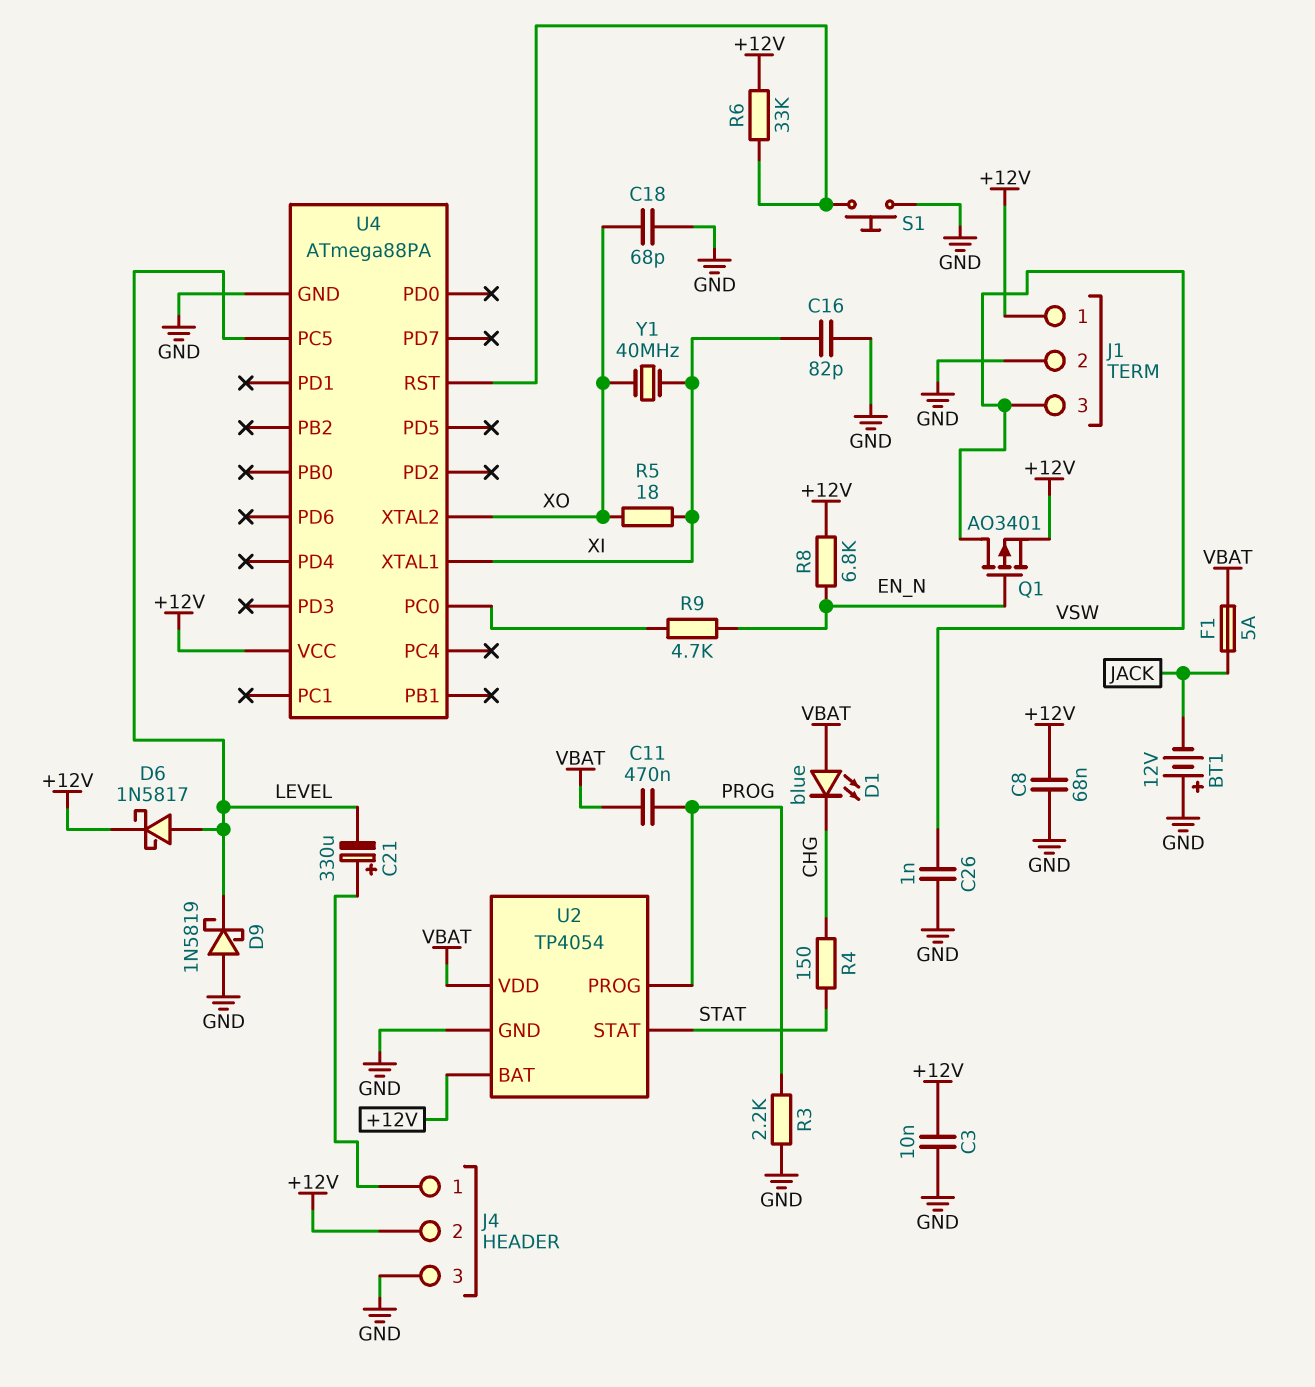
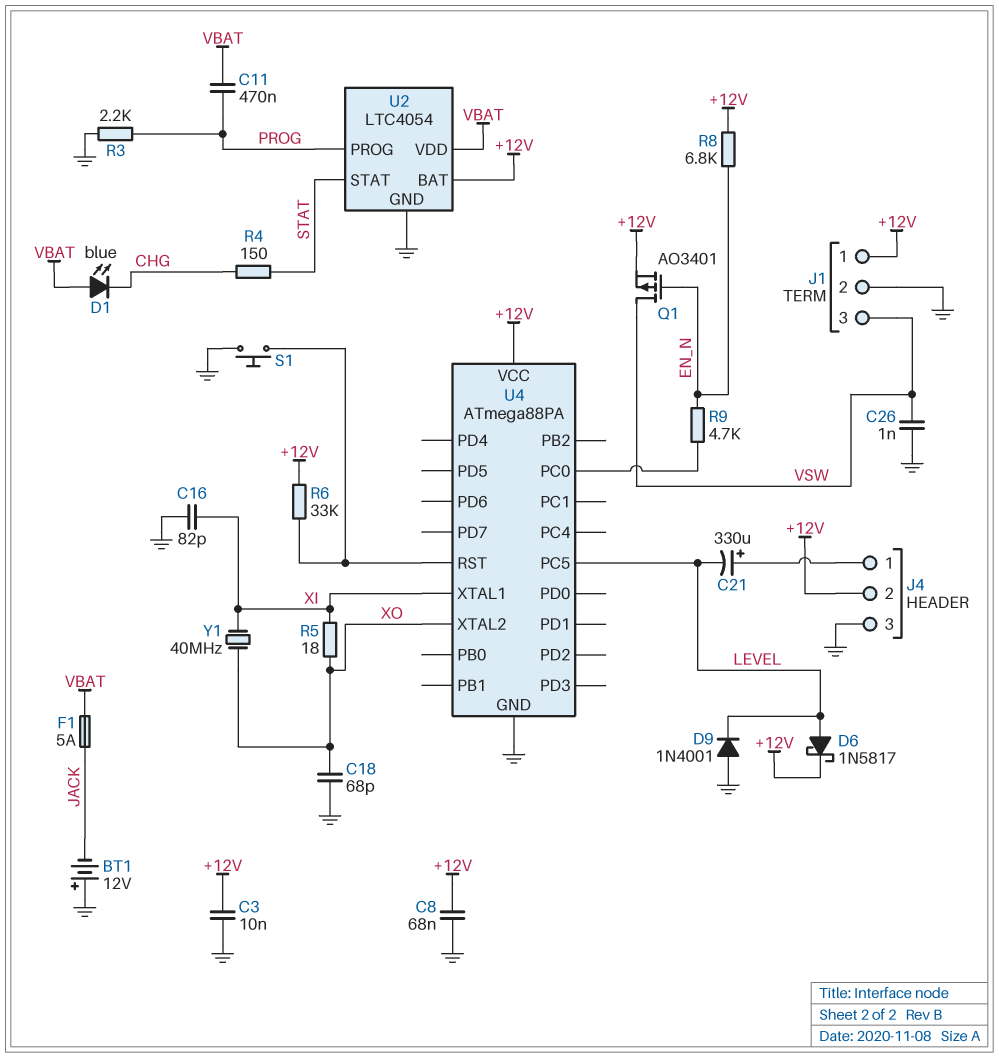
D9: schottky 1N5819 (A GND, K LEVEL) -> diode 1N4001 (A GND, K LEVEL)
U2: TP4054 -> LTC4054

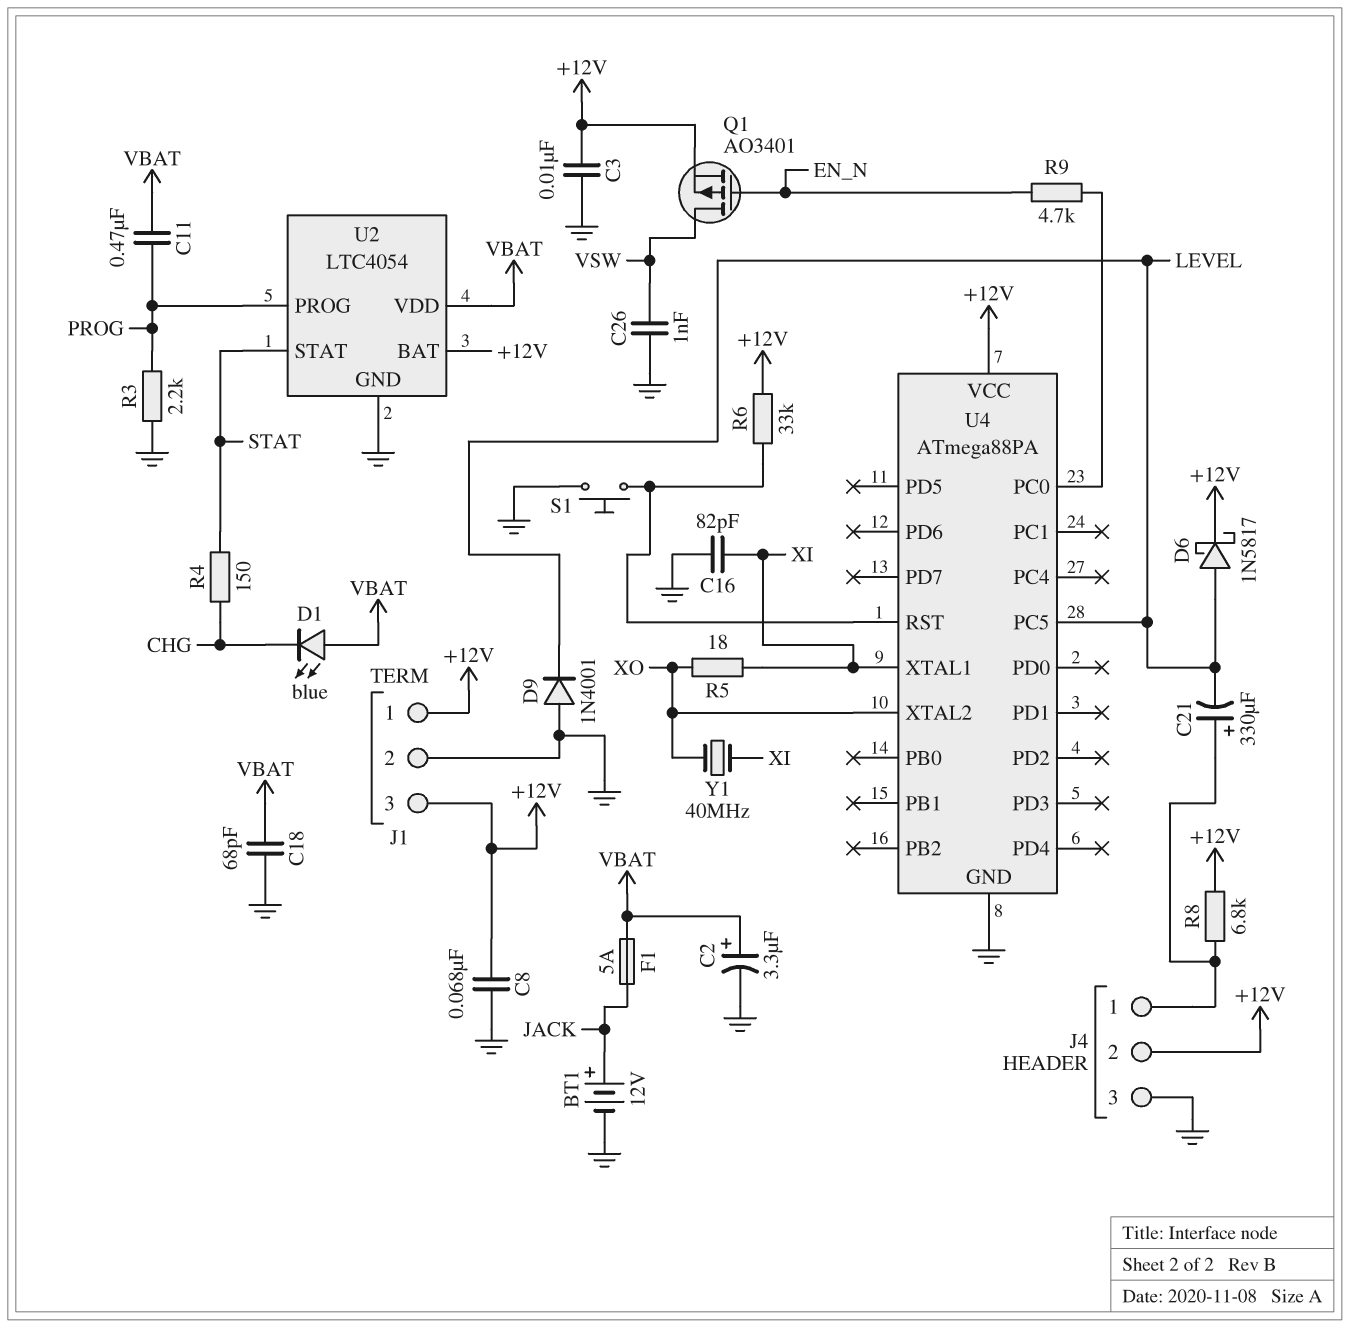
BT1: 12V (plus GND, minus JACK) -> 12V (plus JACK, minus GND)
C2: none -> 3.3uF (plus VBAT, minus GND)
C18: 68pF (GND, XO) -> 68pF (GND, VBAT)
J1 pin 3: VSW -> +12V
R8: 6.8k (+12V, EN_N) -> 6.8k (+12V, J4/1)

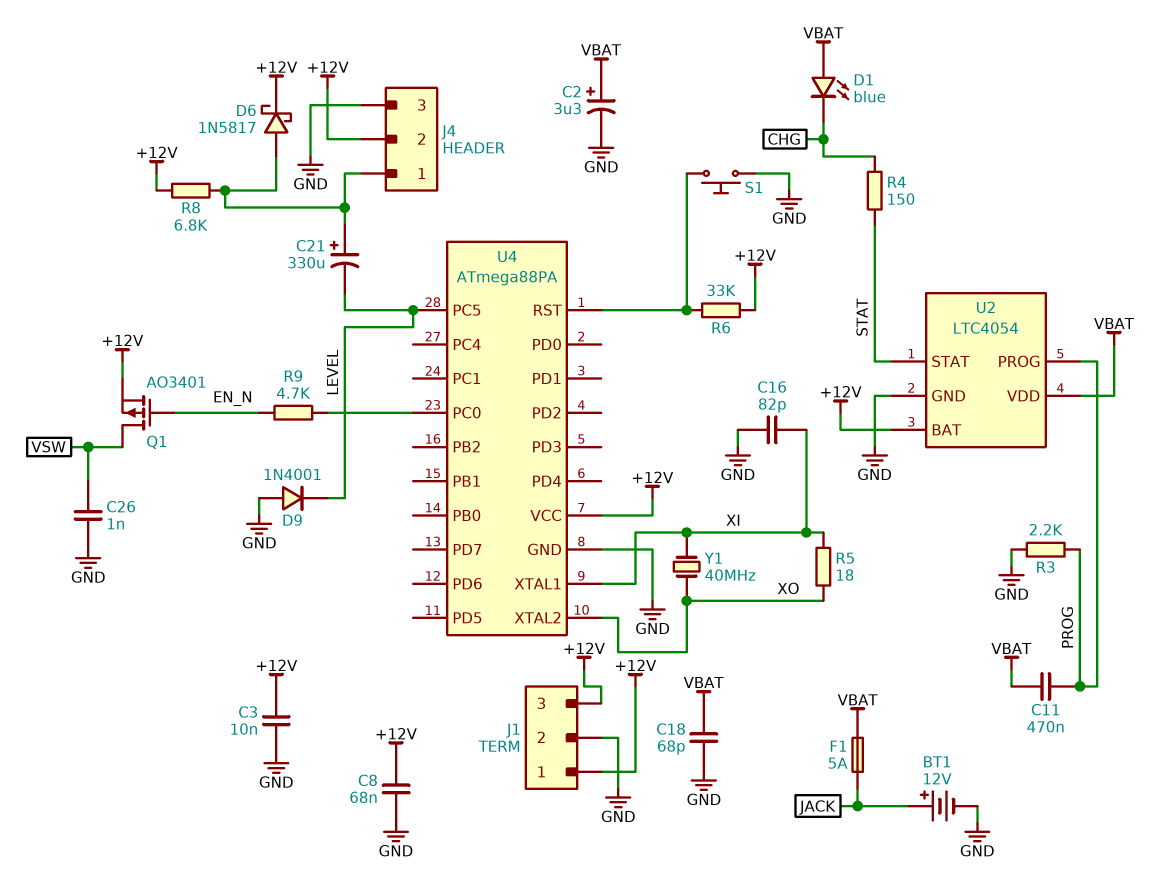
D6: schottky 1N5817 (A LEVEL, K +12V) -> schottky 1N5817 (A J4/1, K +12V)

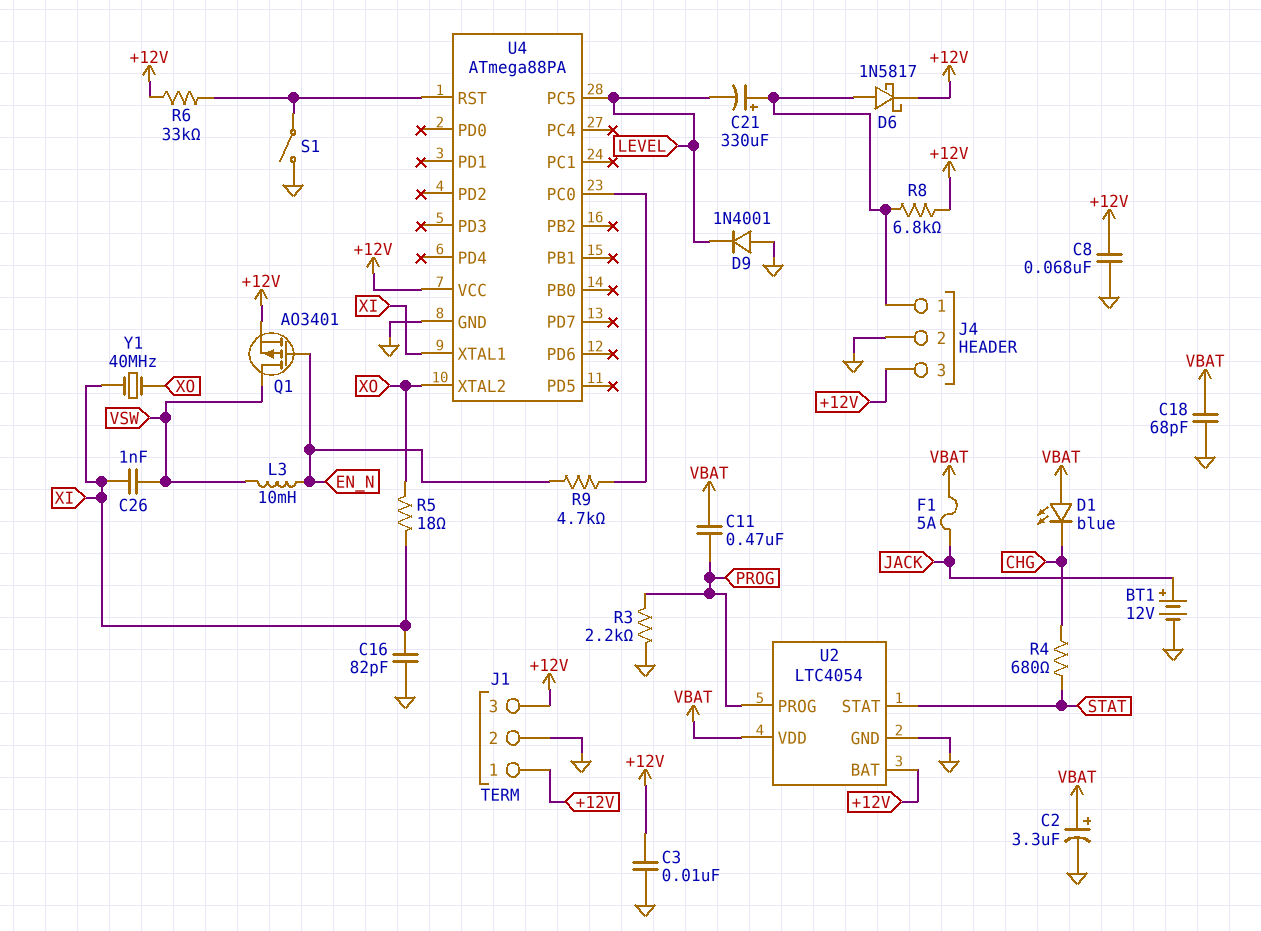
C26: 1nF (GND, VSW) -> 1nF (VSW, XI)
J4 pin 2: +12V -> GND
J4 pin 3: GND -> +12V
L3: none -> 10mH (EN_N, VSW)
R4: 150 (CHG, STAT) -> 680 (CHG, STAT)
S1: button (GND, U4/RST) -> switch (GND, U4/RST)

